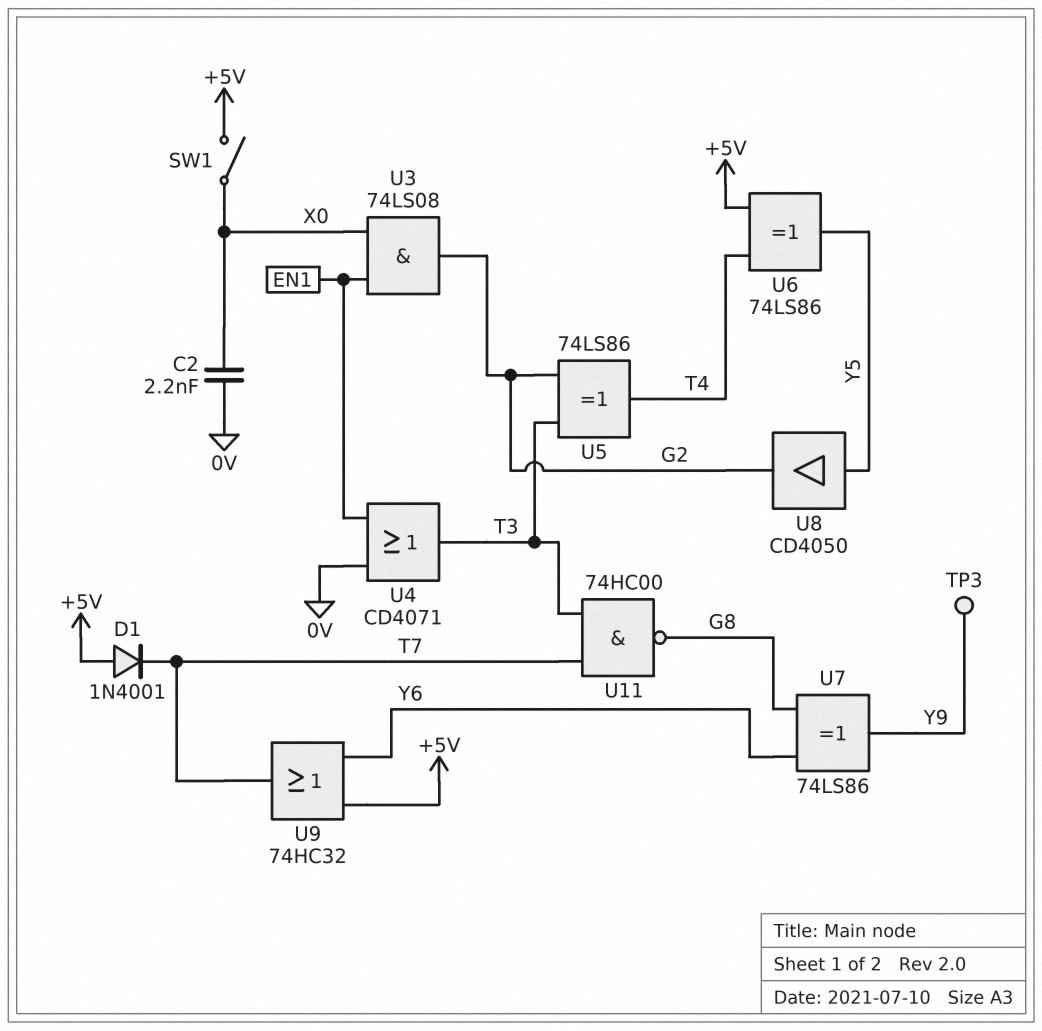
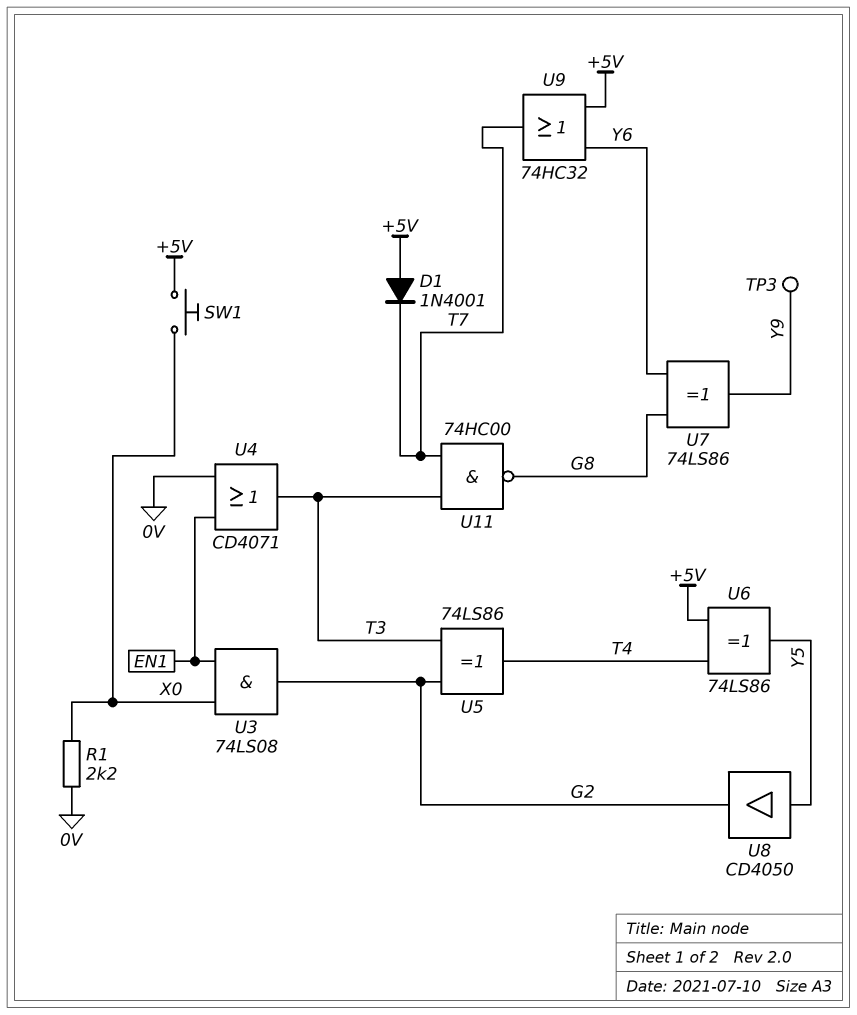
C2: 2.2nF (0V, X0) -> none
R1: none -> 2.2k (0V, X0)
SW1: switch (+5V, X0) -> button (+5V, X0)

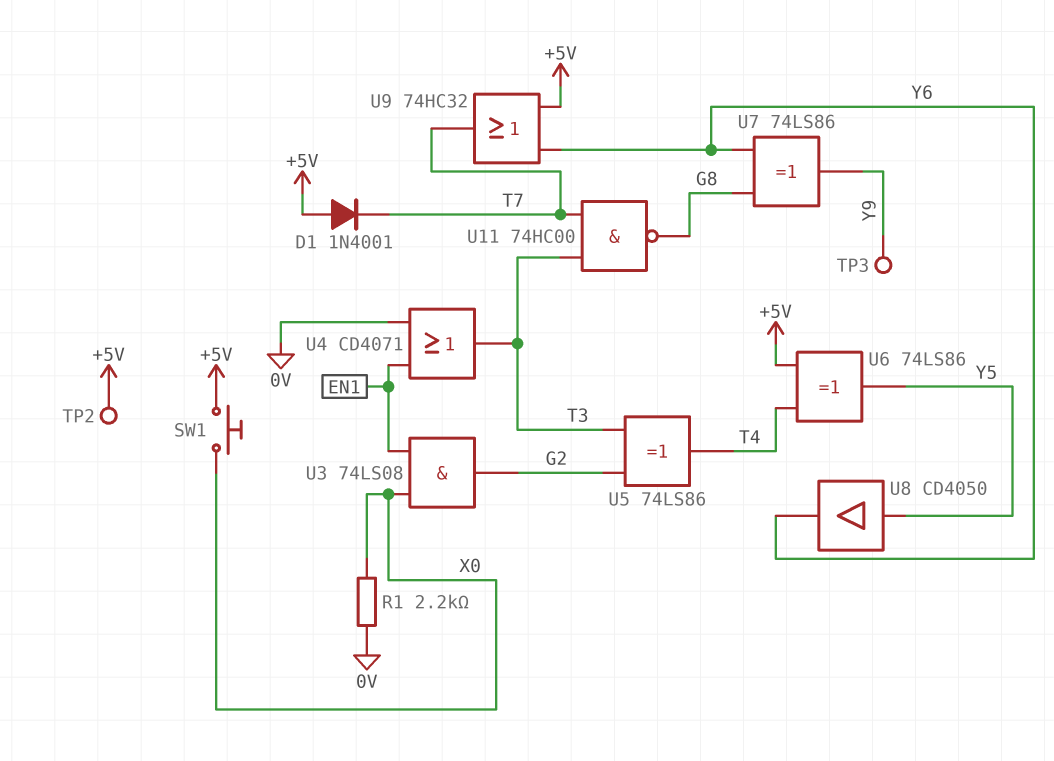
TP2: none -> test point (+5V)
U8: buffer CD4050 (in Y5, out G2) -> buffer CD4050 (in Y5, out Y6)

